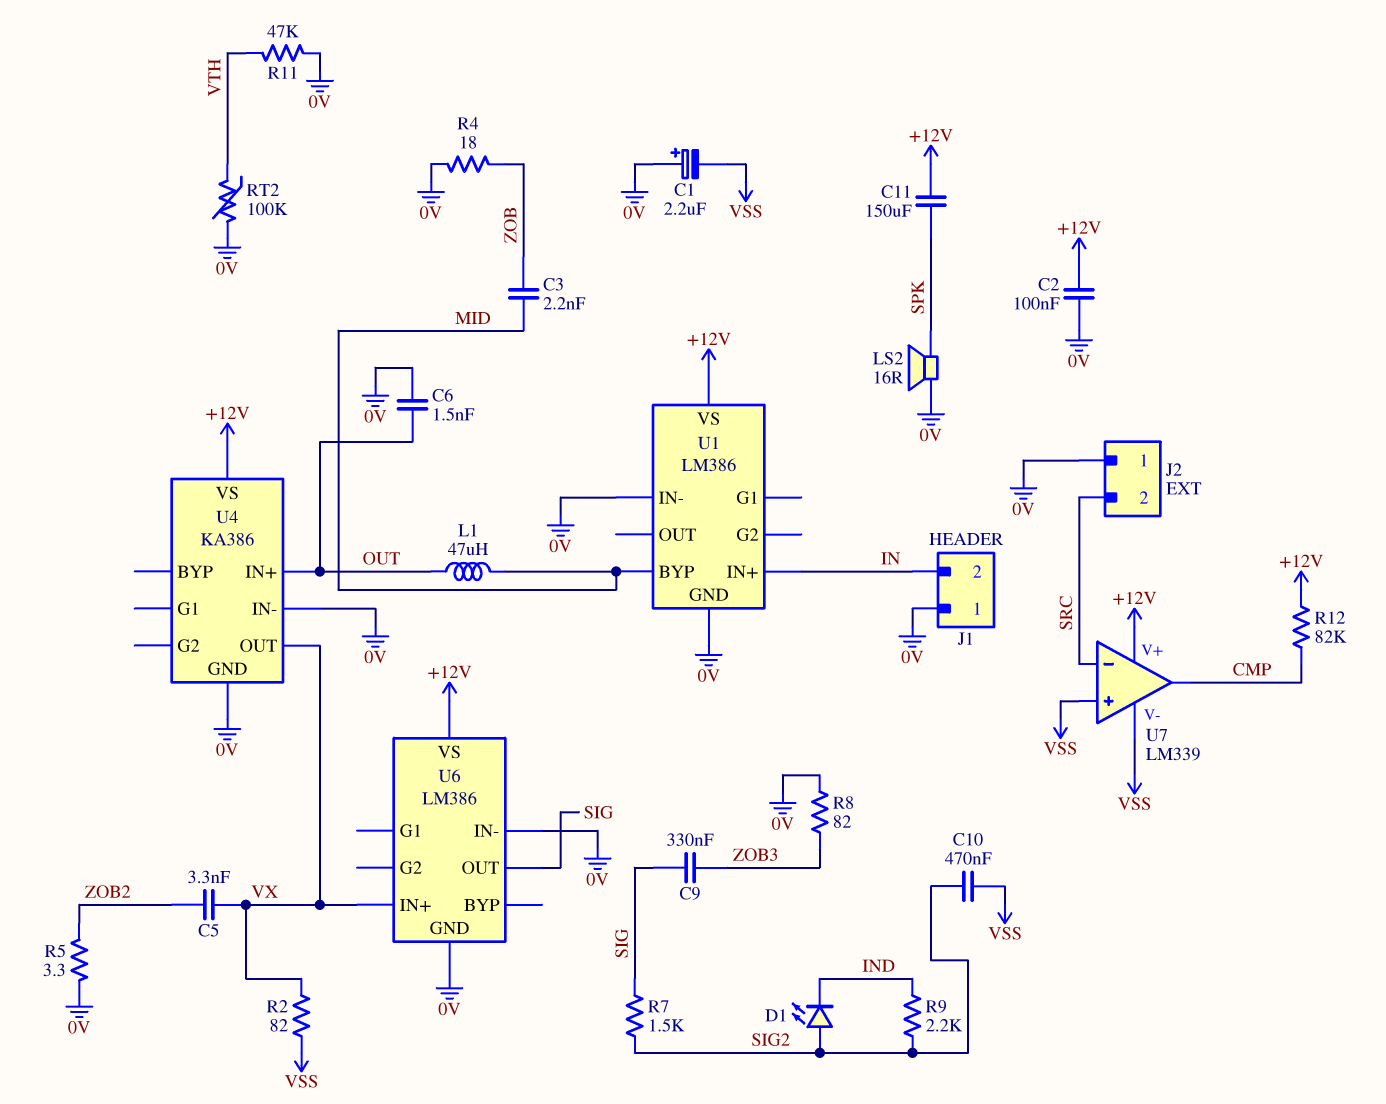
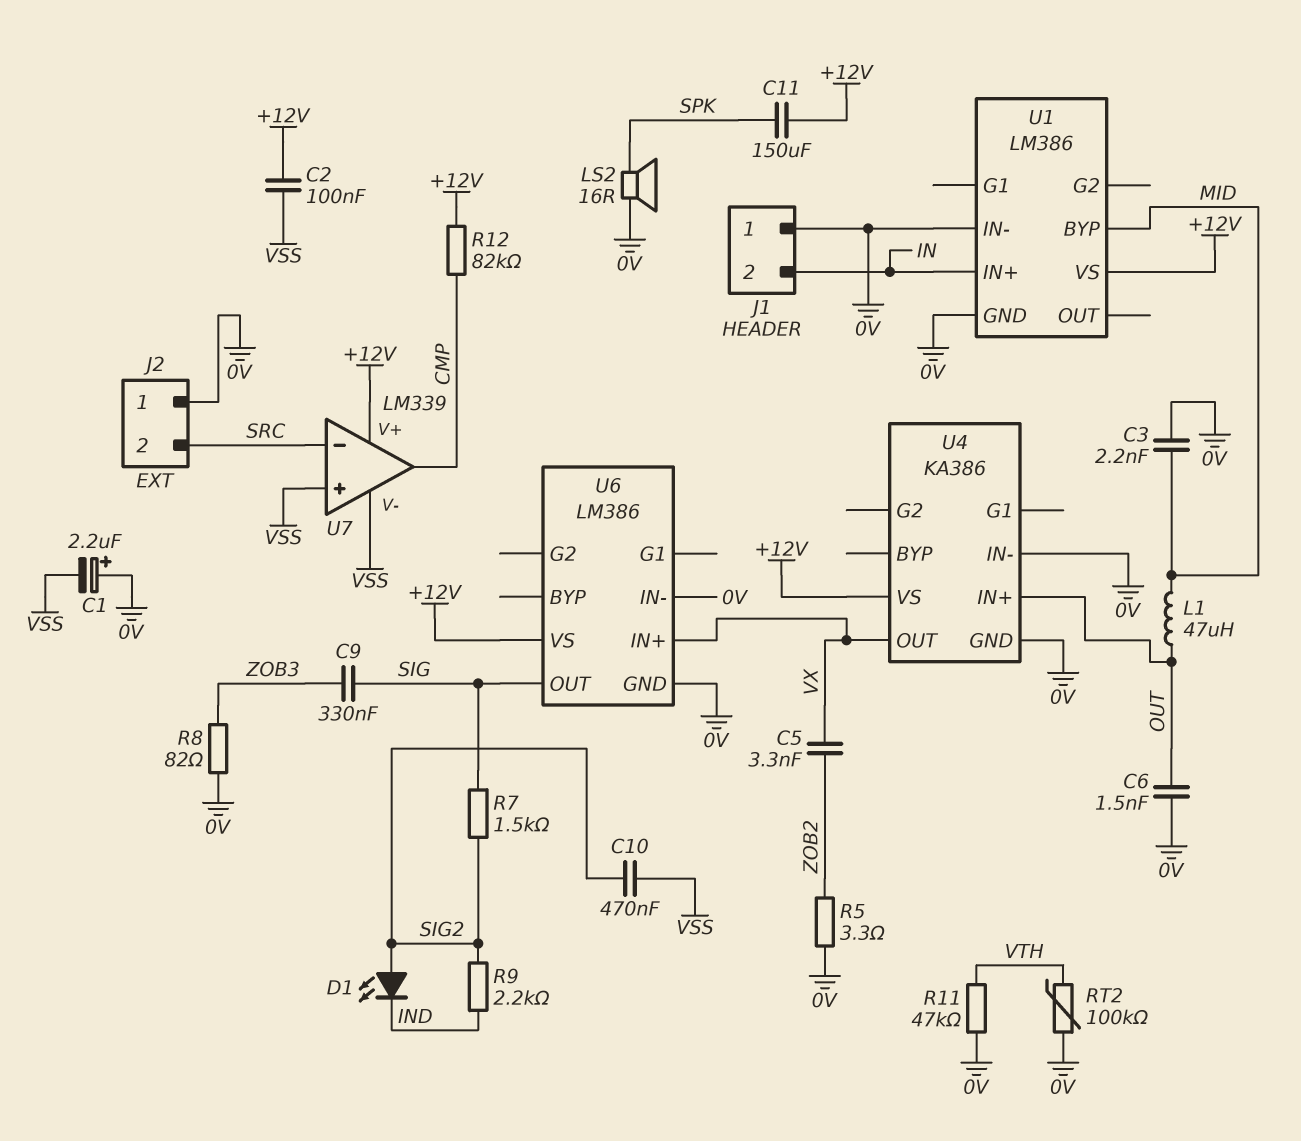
C2: 100nF (+12V, 0V) -> 100nF (+12V, VSS)
C3: 2.2nF (MID, ZOB) -> 2.2nF (0V, MID)
R2: 82 (VSS, VX) -> none
R4: 18 (0V, ZOB) -> none

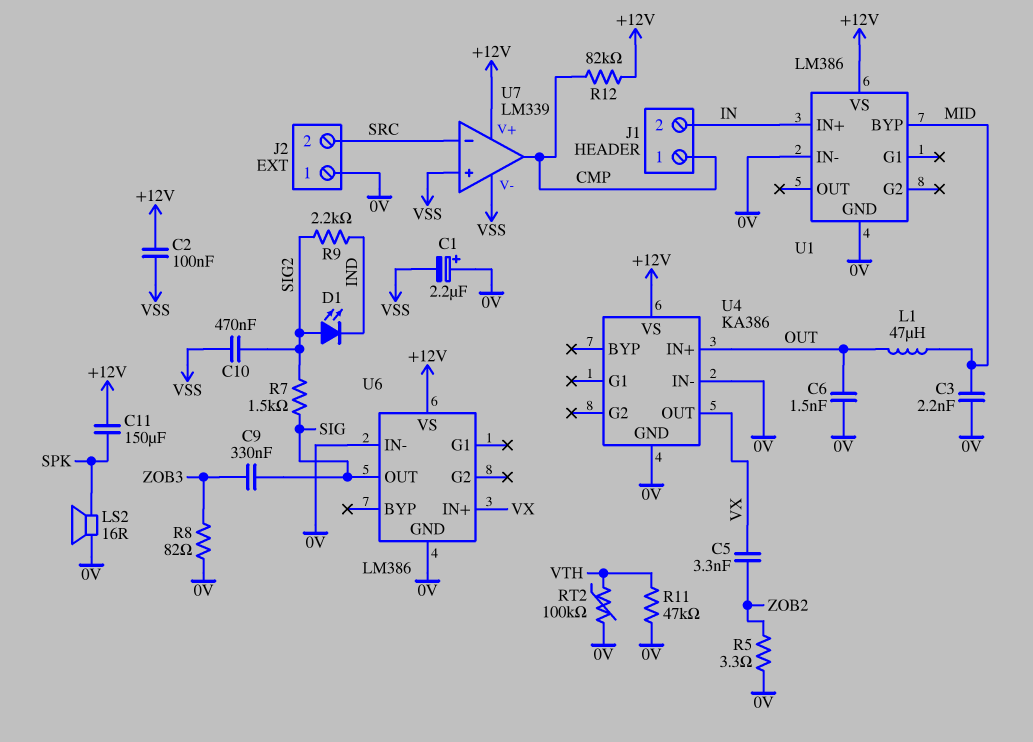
J1 pin 1: 0V -> CMP

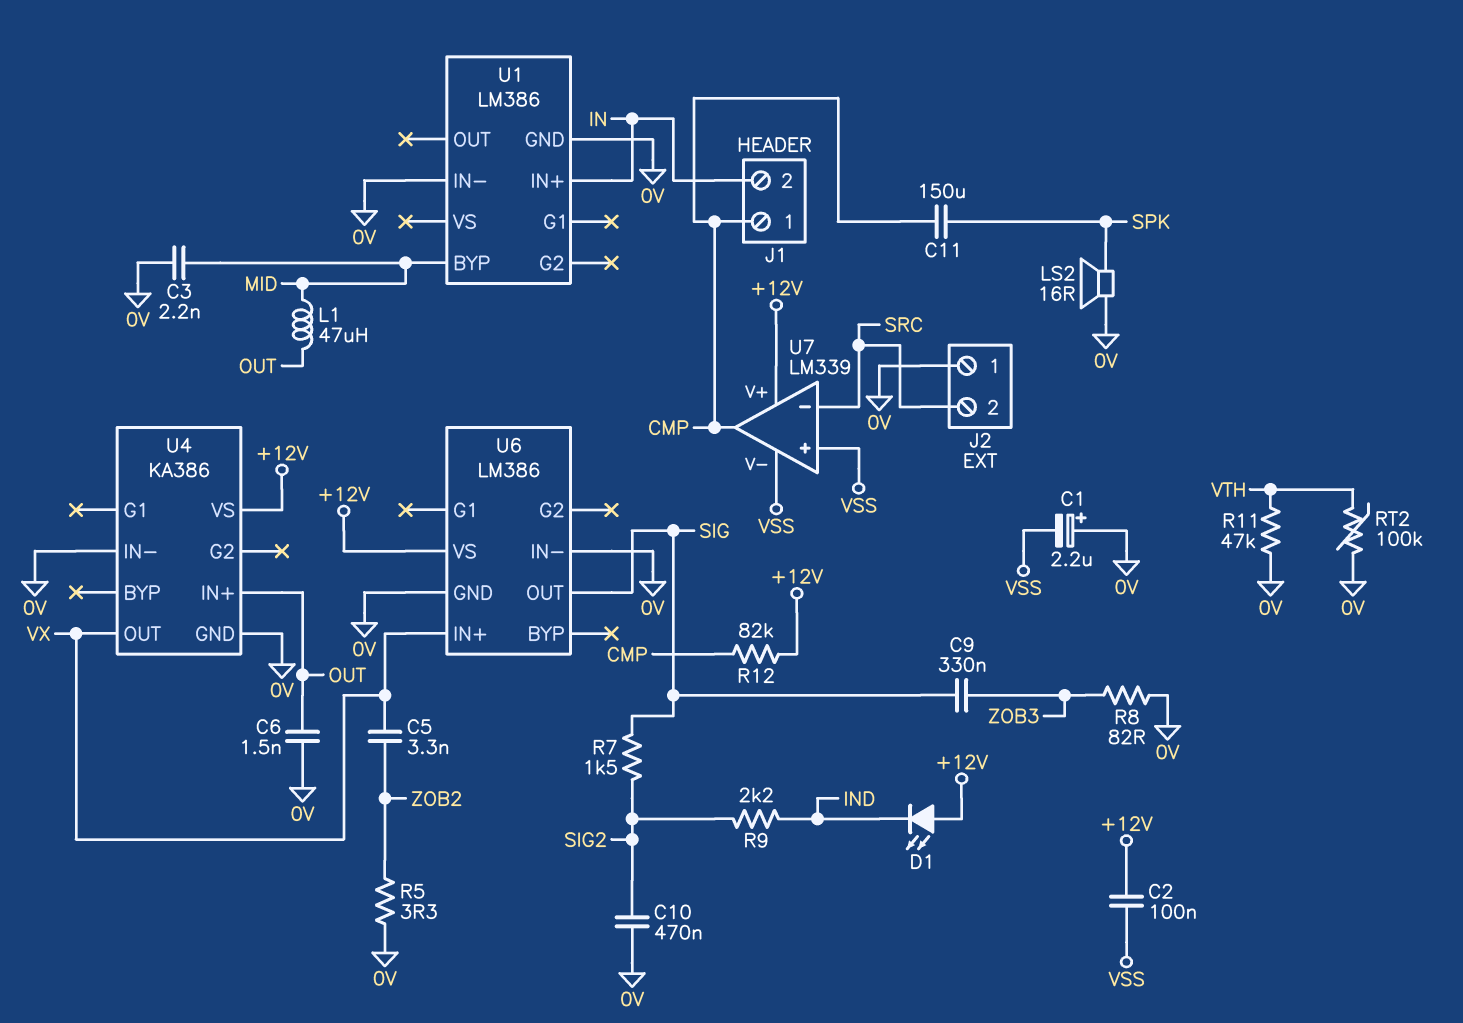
C10: 470nF (SIG2, VSS) -> 470nF (0V, SIG2)
C11: 150uF (+12V, SPK) -> 150uF (CMP, SPK)
D1: LED (A SIG2, K IND) -> LED (A +12V, K IND)
U1 pin VS: +12V -> none

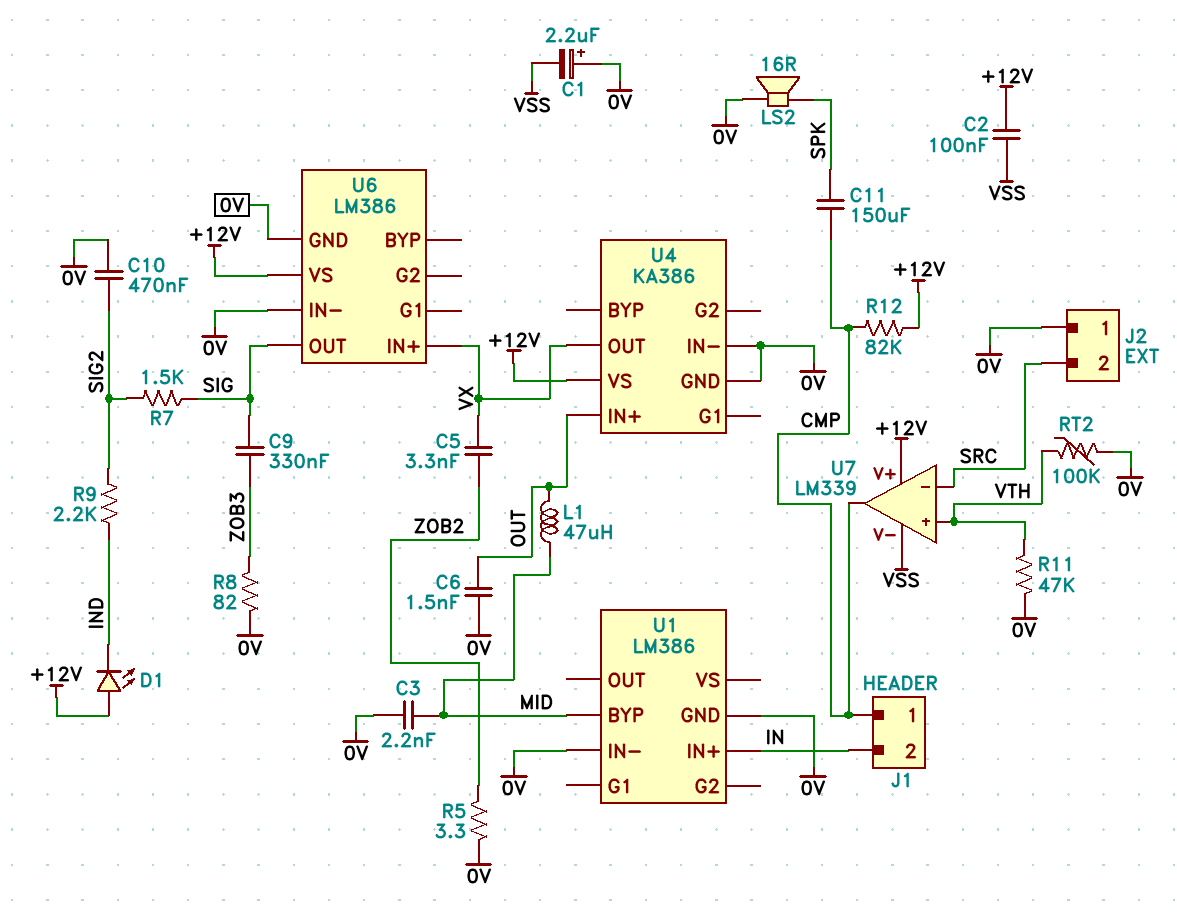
U7 pin in+: VSS -> VTH

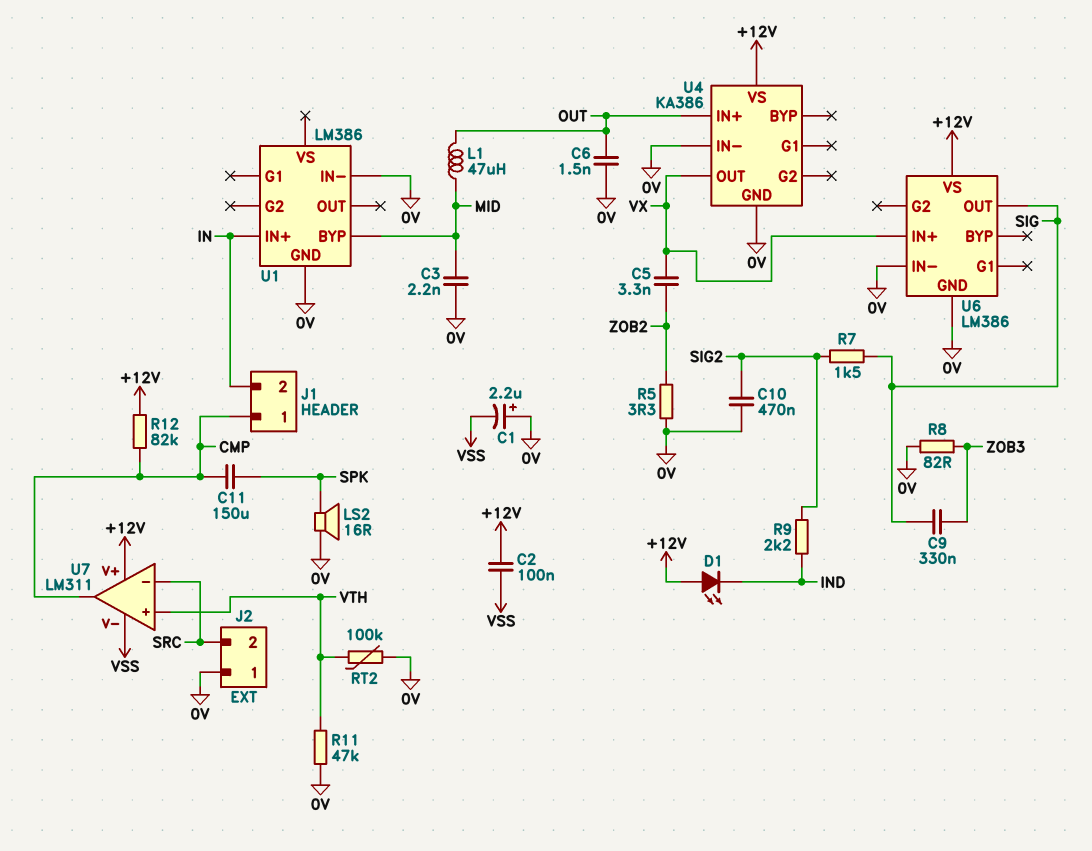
U7: LM339 -> LM311

